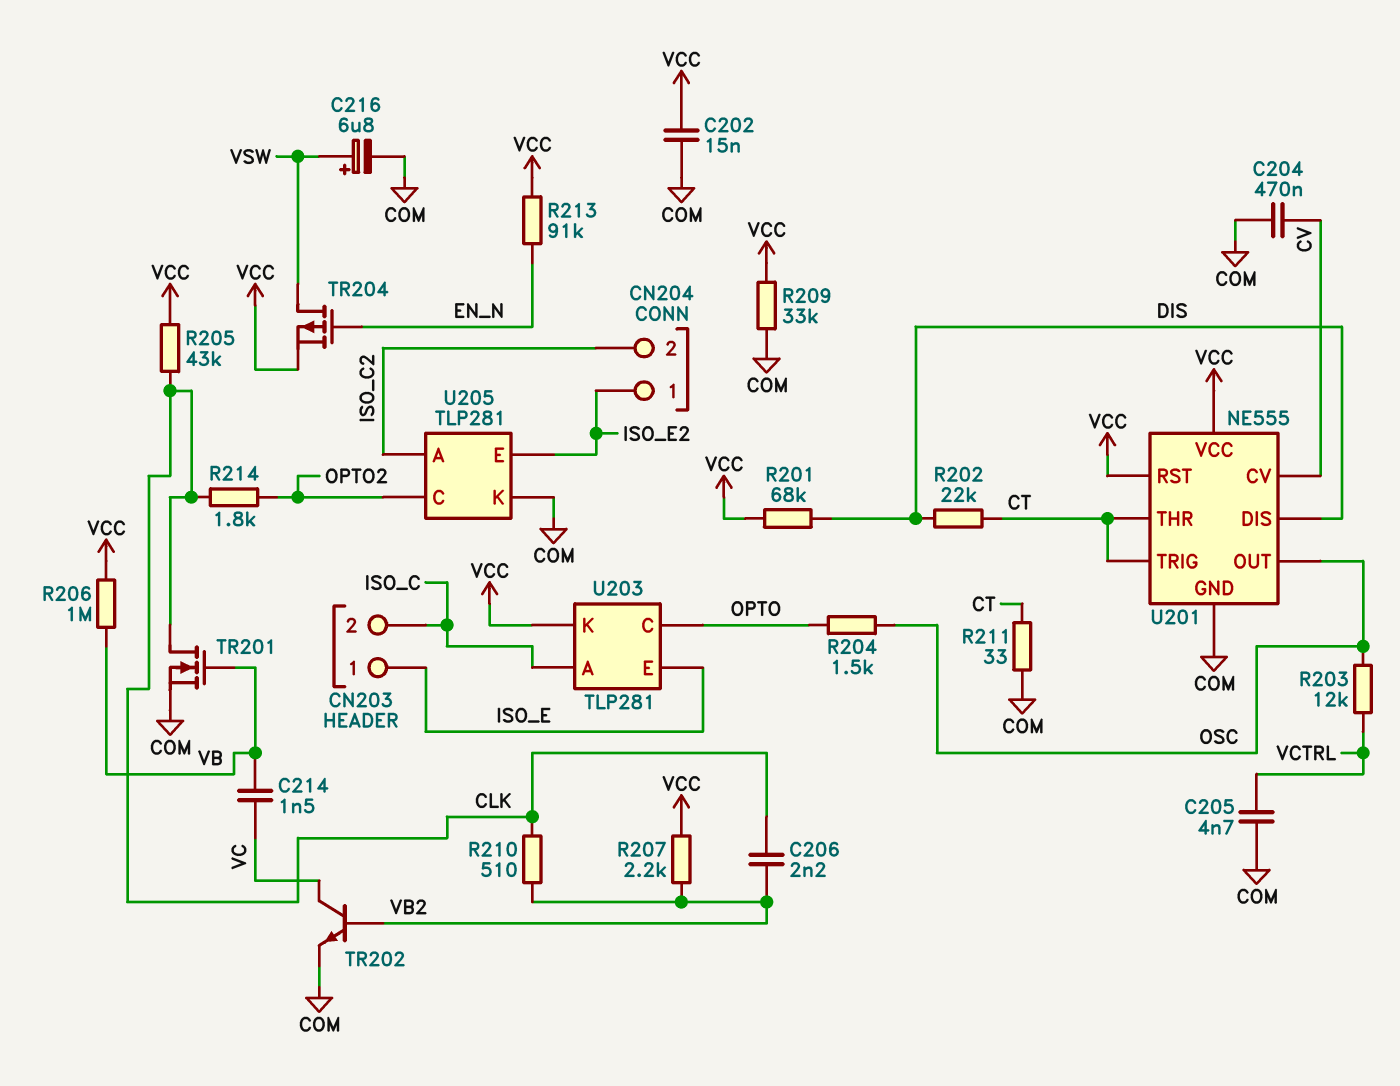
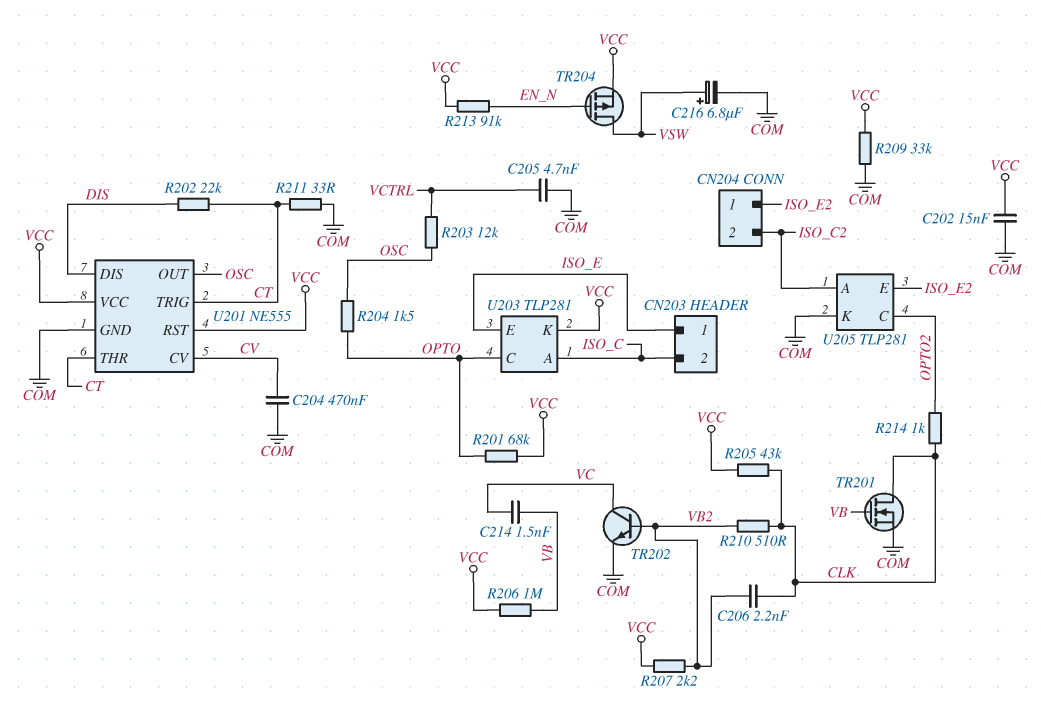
R201: 68k (DIS, VCC) -> 68k (OPTO, VCC)
R214: 1.8k (CLK, OPTO2) -> 1k (CLK, OPTO2)

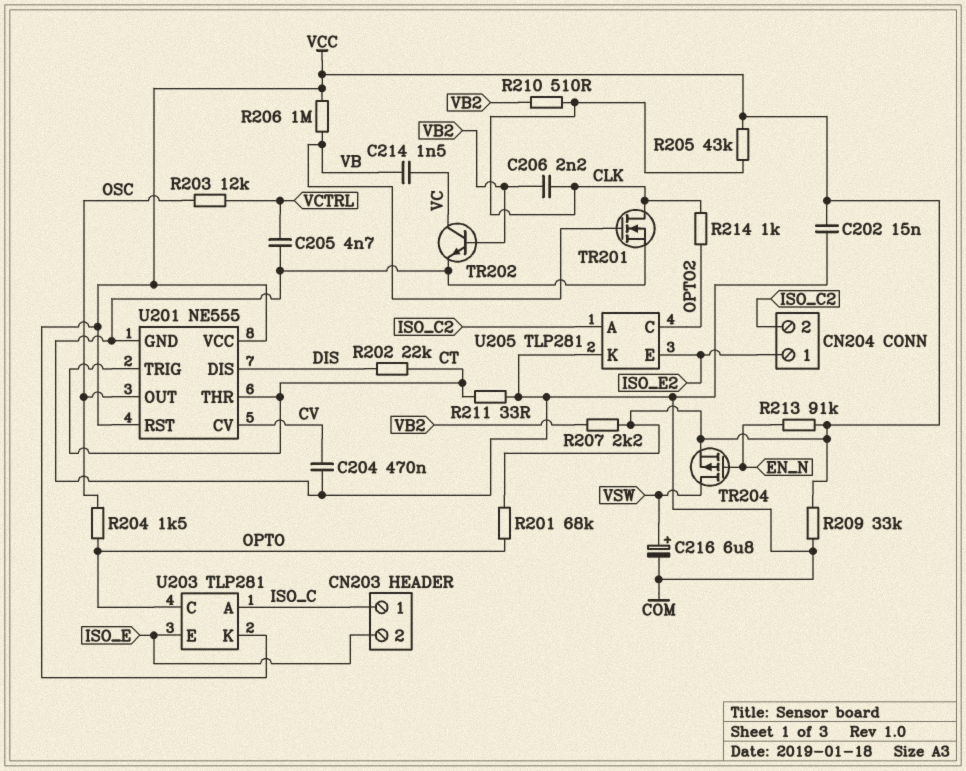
CN203 pin 1: ISO_E -> ISO_C
CN203 pin 2: ISO_C -> ISO_E

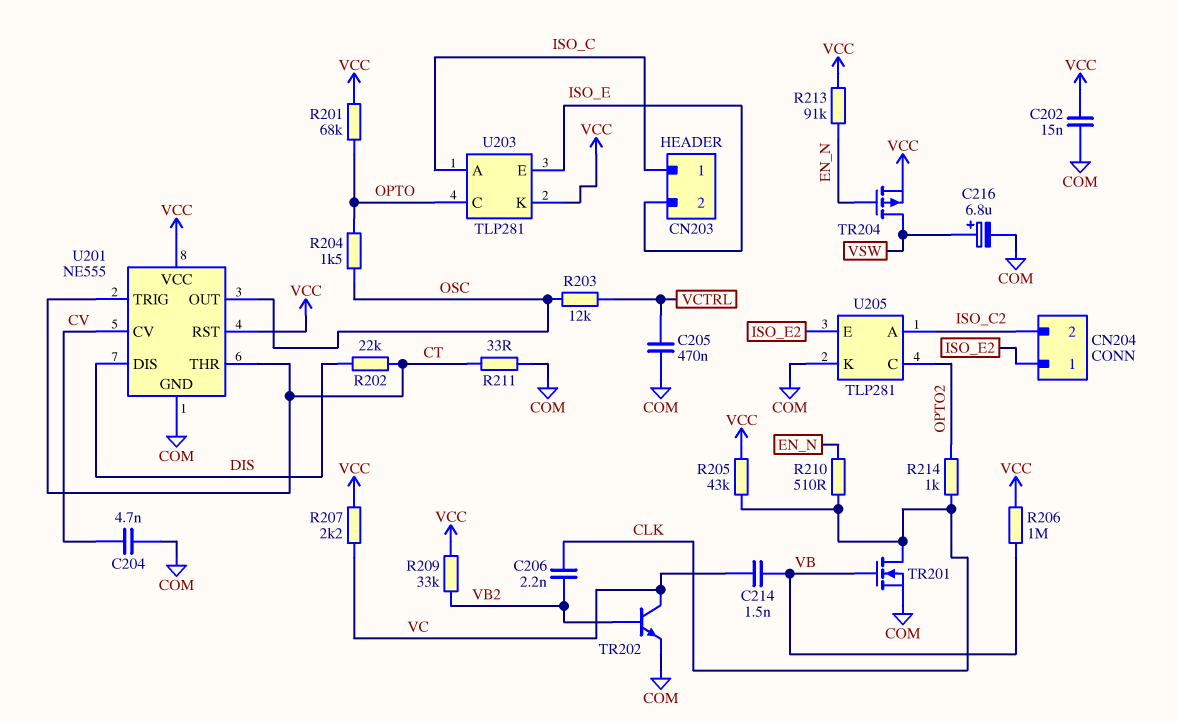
C204: 470nF (COM, CV) -> 4.7nF (COM, CV)
C205: 4.7nF (COM, VCTRL) -> 470nF (COM, VCTRL)
R207: 2.2k (VB2, VCC) -> 2.2k (VC, VCC)
R209: 33k (COM, VCC) -> 33k (VB2, VCC)
R210: 510 (CLK, VB2) -> 510 (CLK, EN_N)

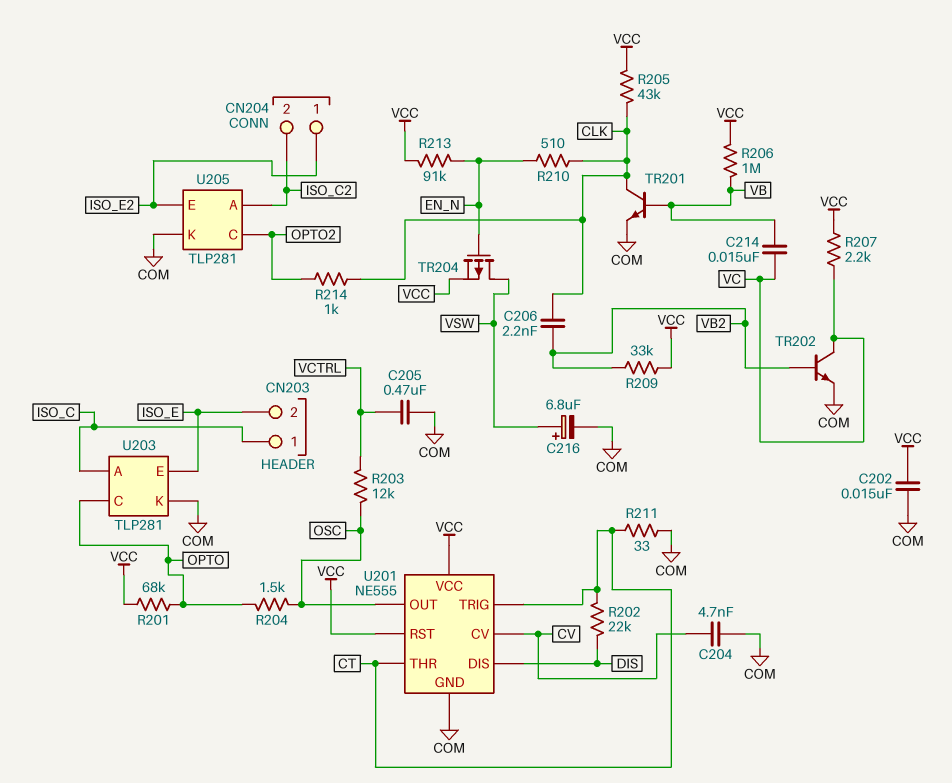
C214: 1.5nF (VB, VC) -> 15nF (VB, VC)
TR201: NMOS (G VB, D CLK, S COM) -> NPN (B VB, C CLK, E COM)
U203 pin K: VCC -> COM

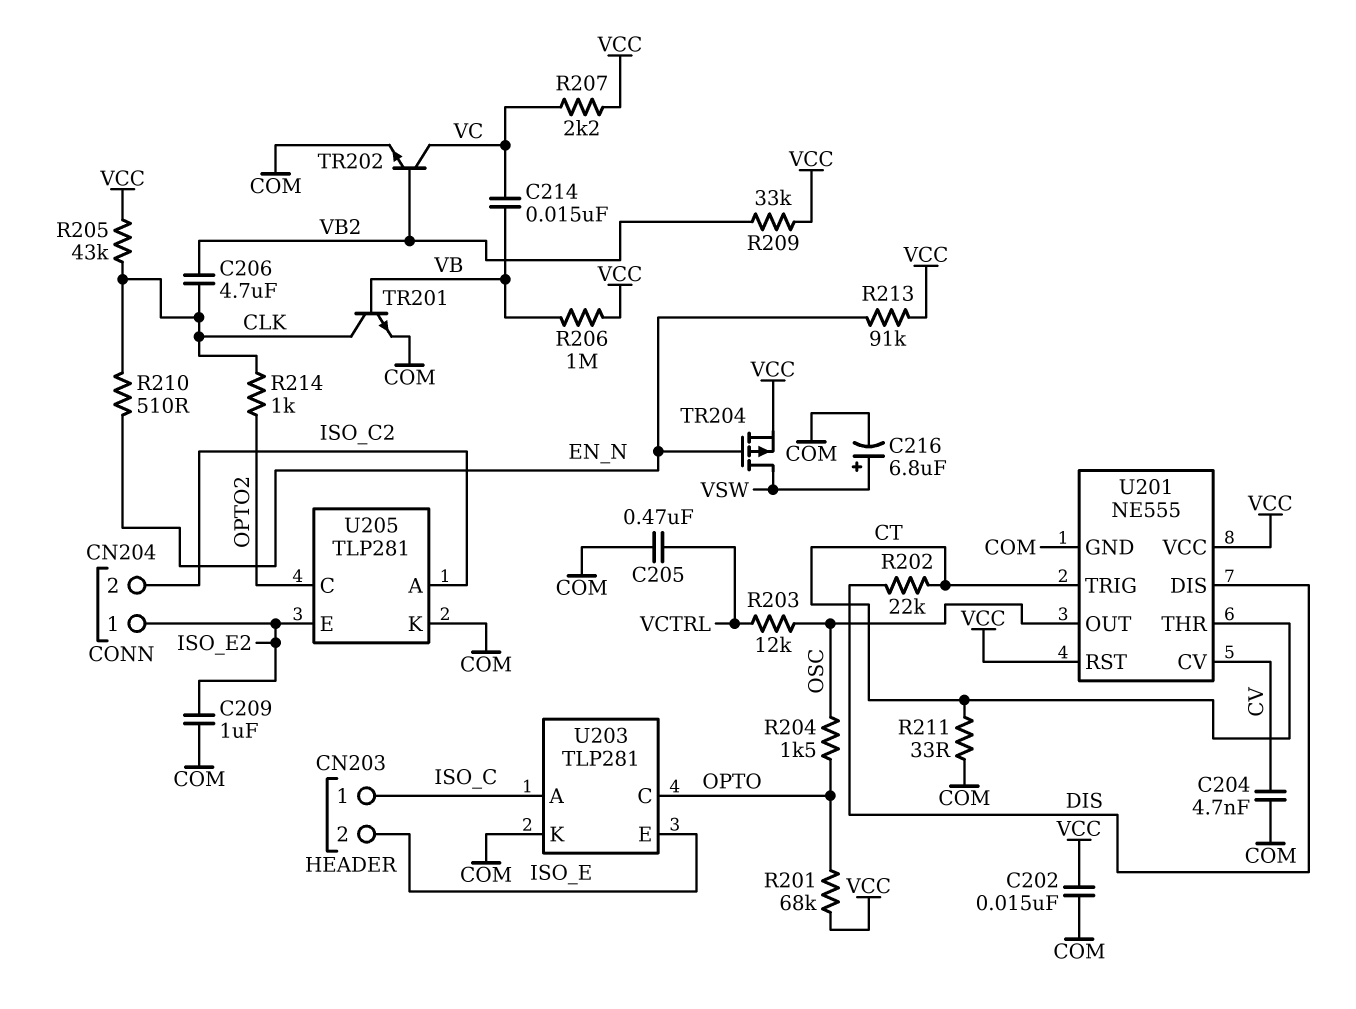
C206: 2.2nF (CLK, VB2) -> 4.7uF (CLK, VB2)
C209: none -> 1uF (COM, ISO_E2)

